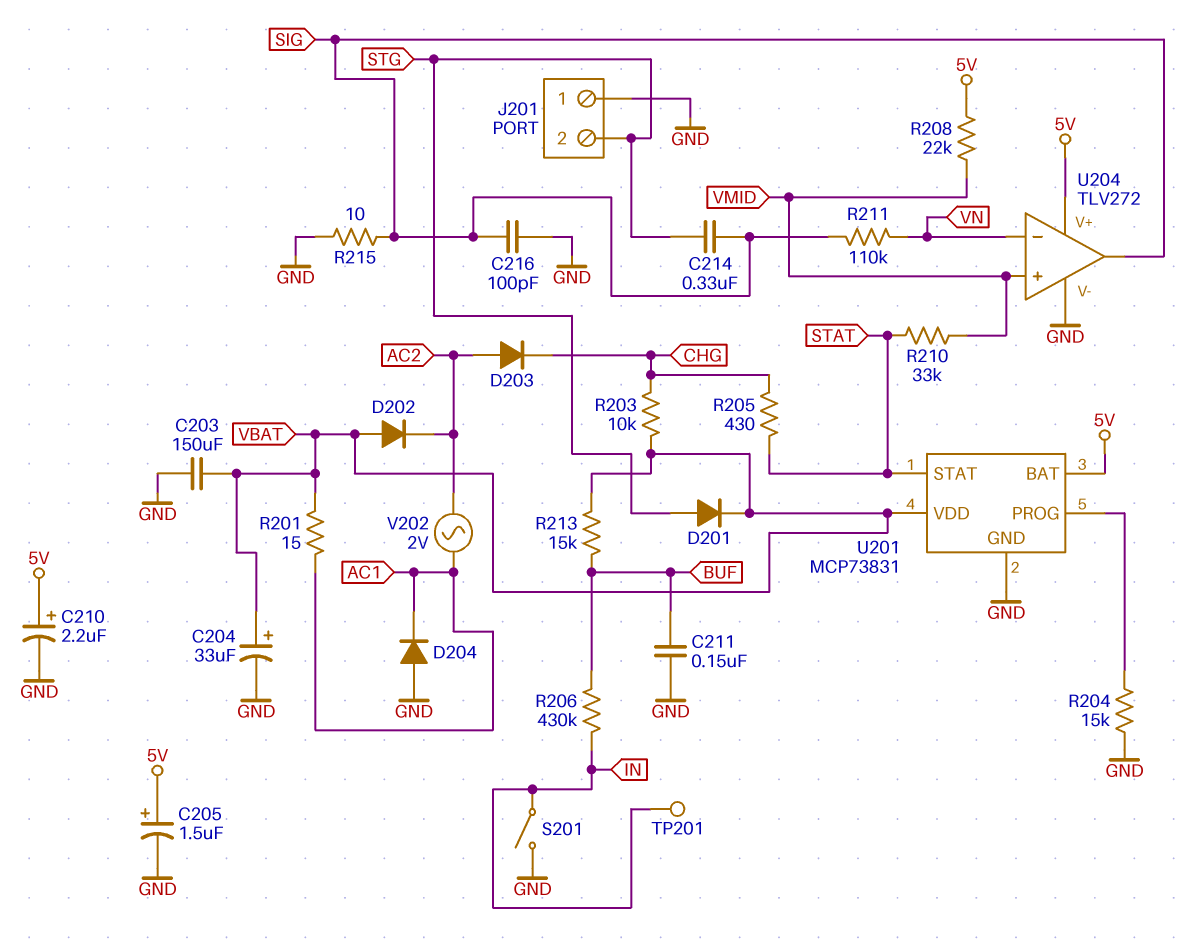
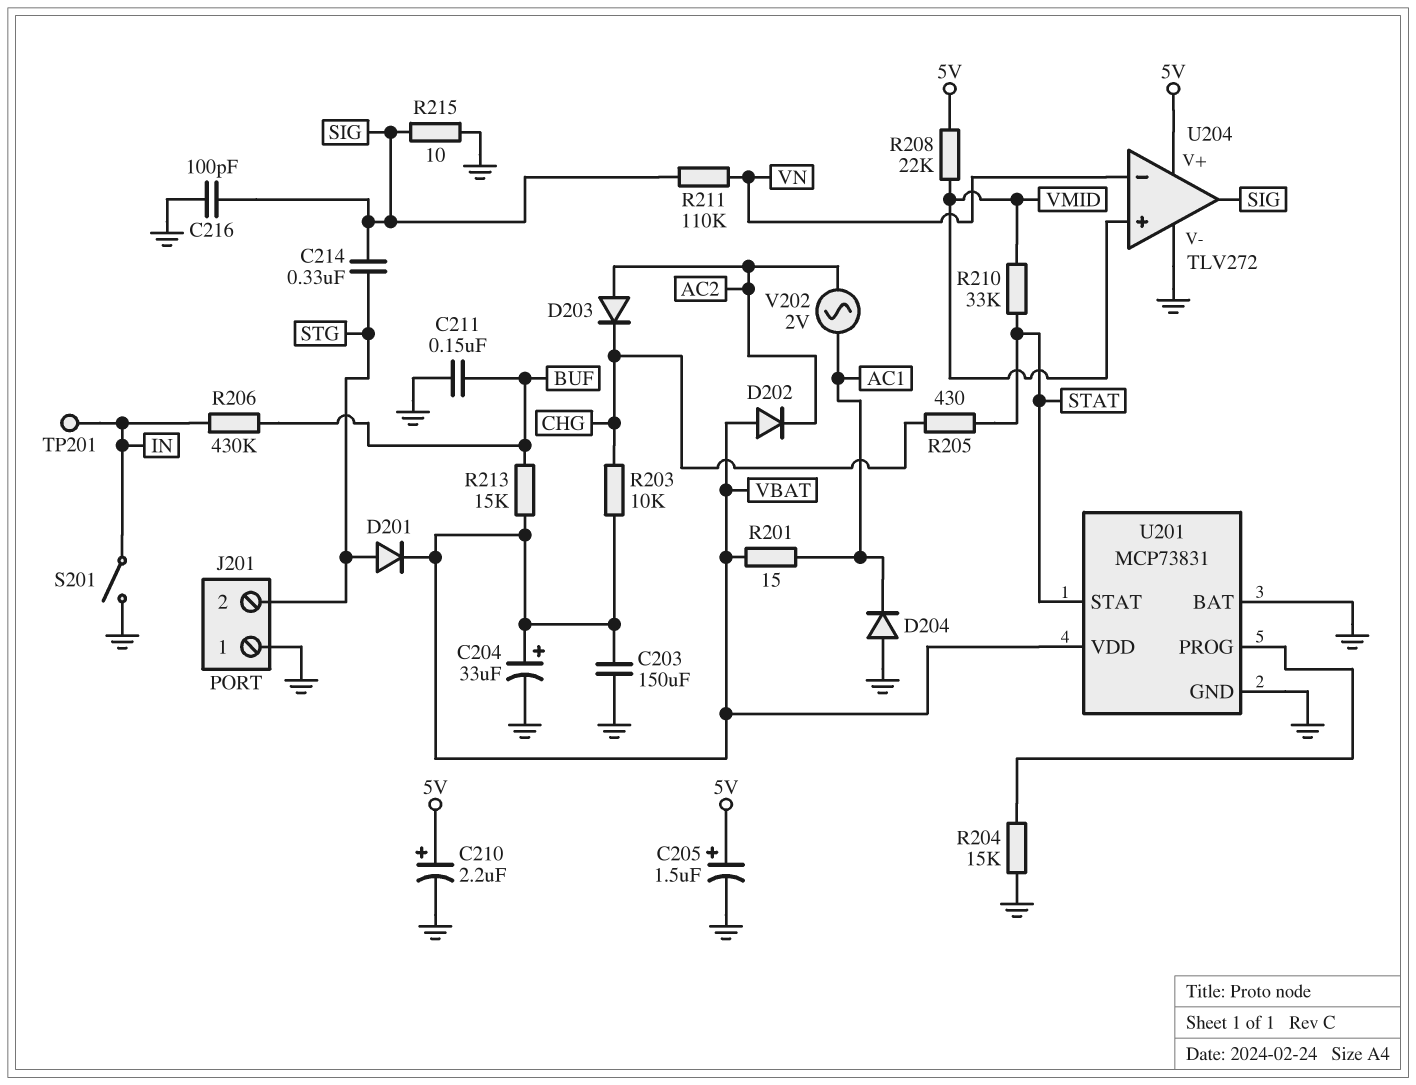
U201 pin BAT: 5V -> GND

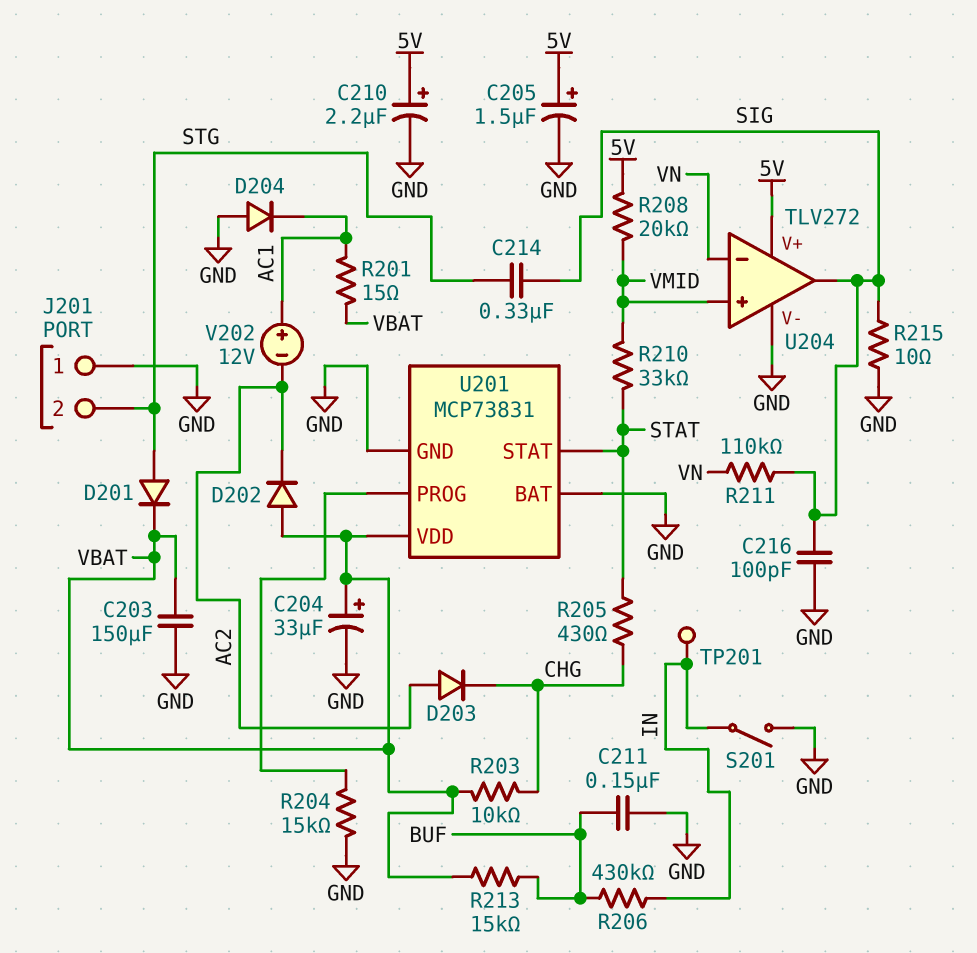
R208: 22k (5V, VMID) -> 20k (5V, VMID)
V202: AC 2V (AC1, AC2) -> 12V (plus AC1, minus AC2)

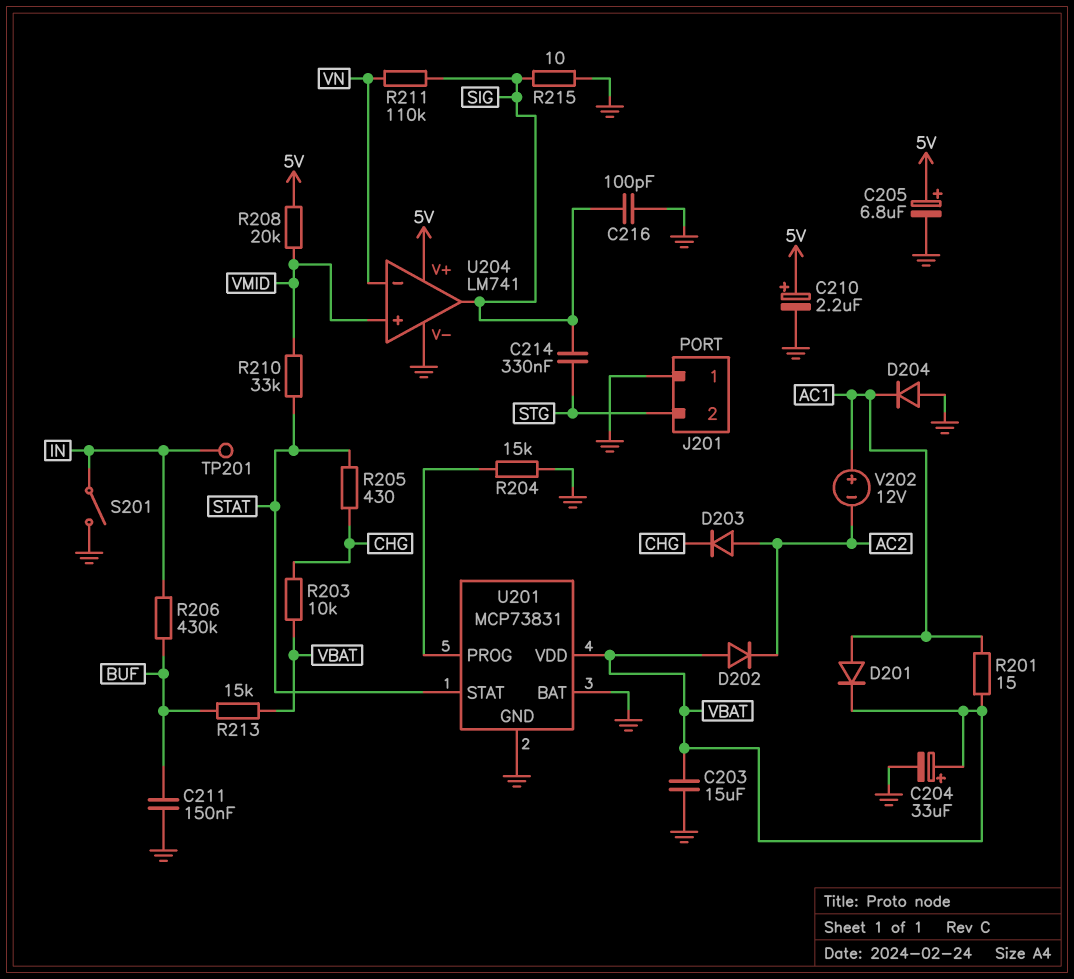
C203: 150uF (GND, VBAT) -> 15uF (GND, VBAT)
C205: 1.5uF (plus 5V, minus GND) -> 6.8uF (plus 5V, minus GND)
D201: diode (A STG, K VBAT) -> diode (A AC1, K VBAT)
U204: TLV272 -> LM741

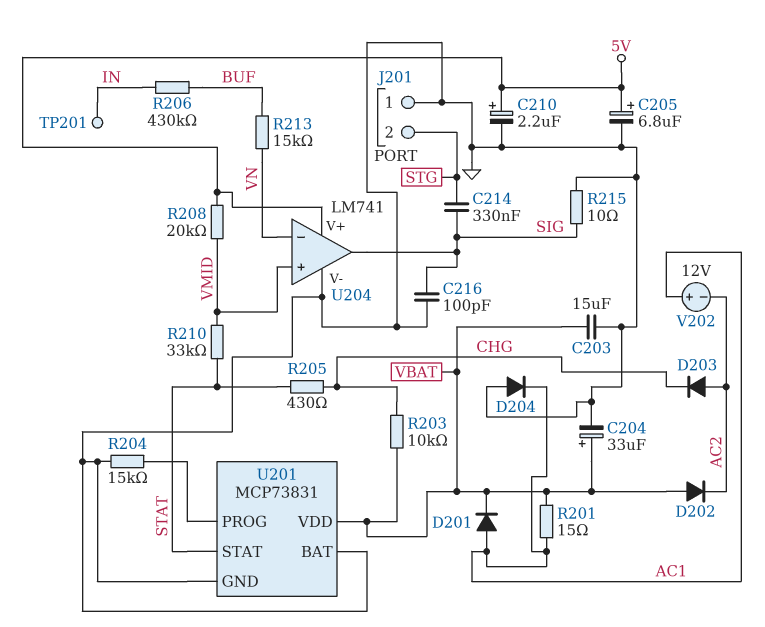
C211: 150nF (BUF, GND) -> none
R211: 110k (SIG, VN) -> none
R213: 15k (BUF, VBAT) -> 15k (BUF, VN)
S201: switch (GND, IN) -> none

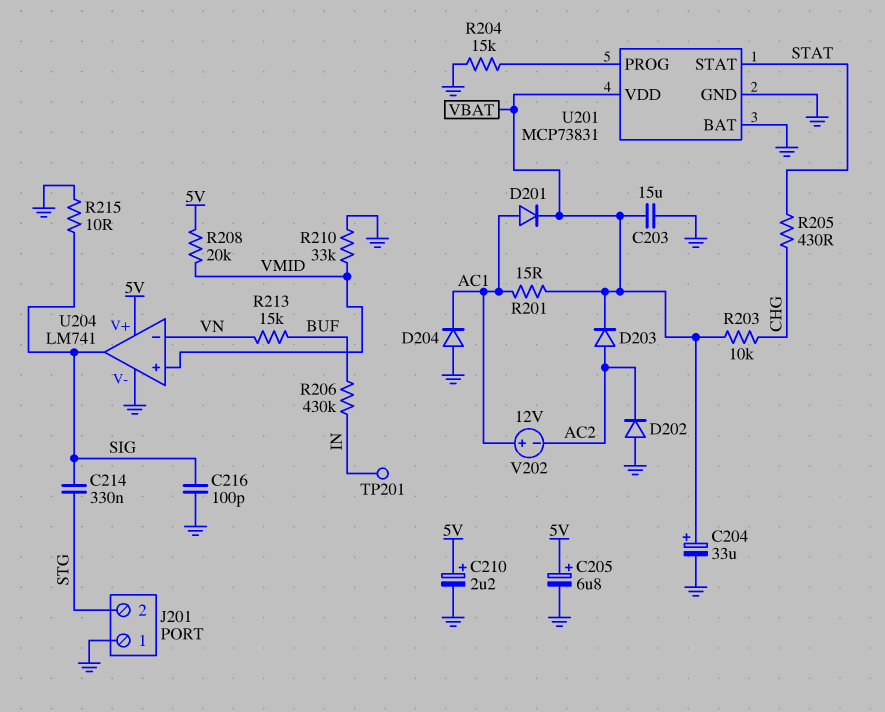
D202: diode (A VBAT, K AC2) -> diode (A GND, K AC2)
D203: diode (A AC2, K CHG) -> diode (A AC2, K VBAT)
R210: 33k (STAT, VMID) -> 33k (GND, VMID)

